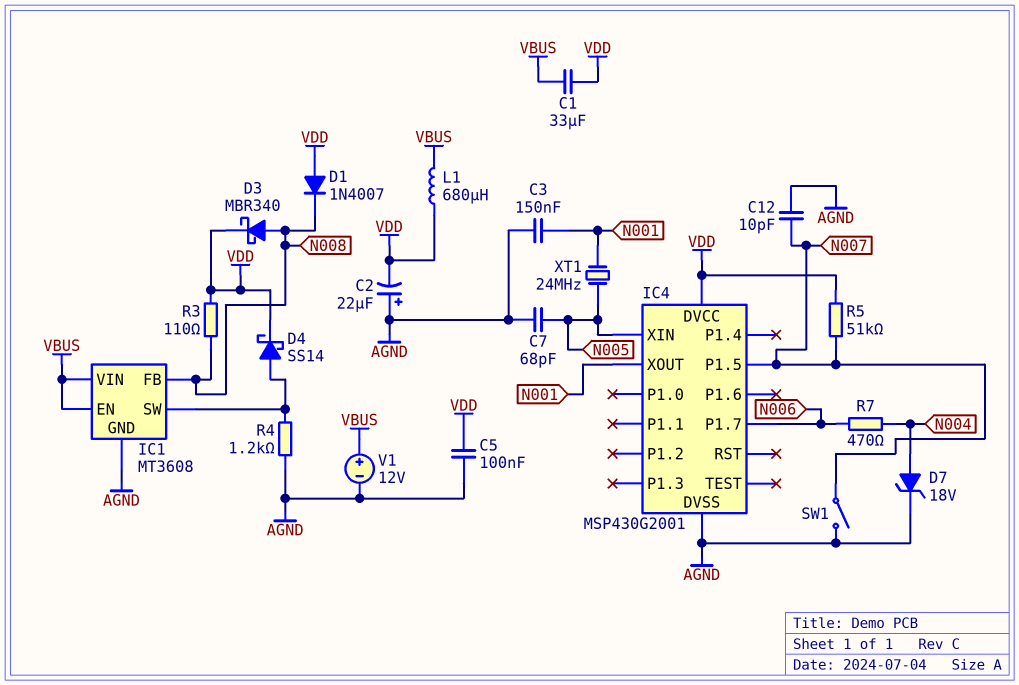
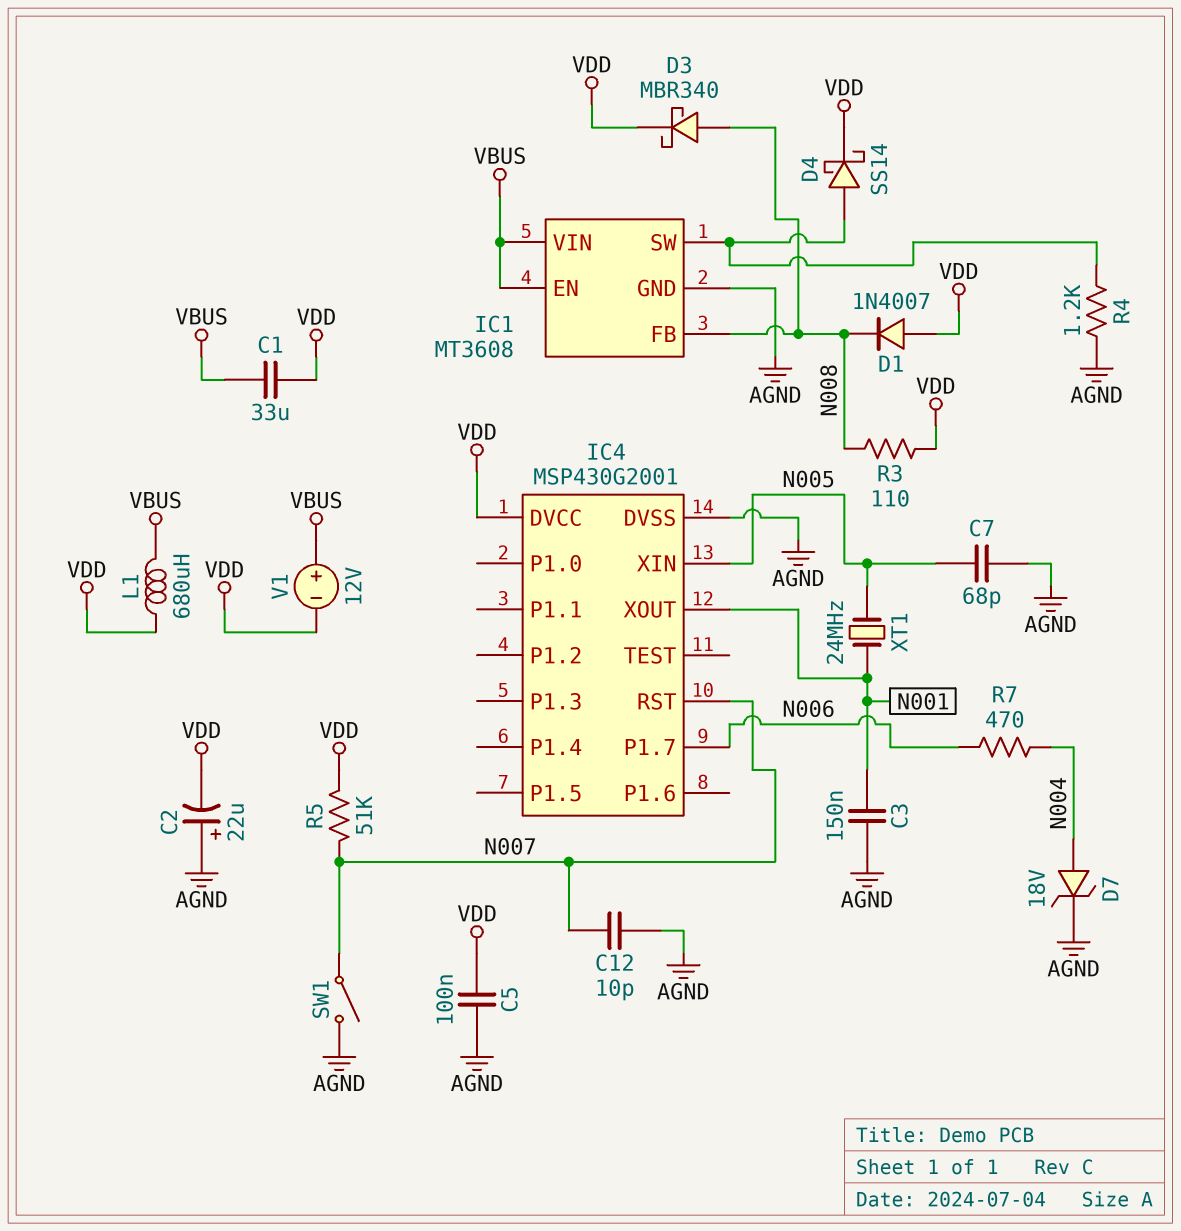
IC4 pin P1.5: N007 -> none
IC4 pin RST: none -> N007
V1: 12V (plus VBUS, minus AGND) -> 12V (plus VBUS, minus VDD)

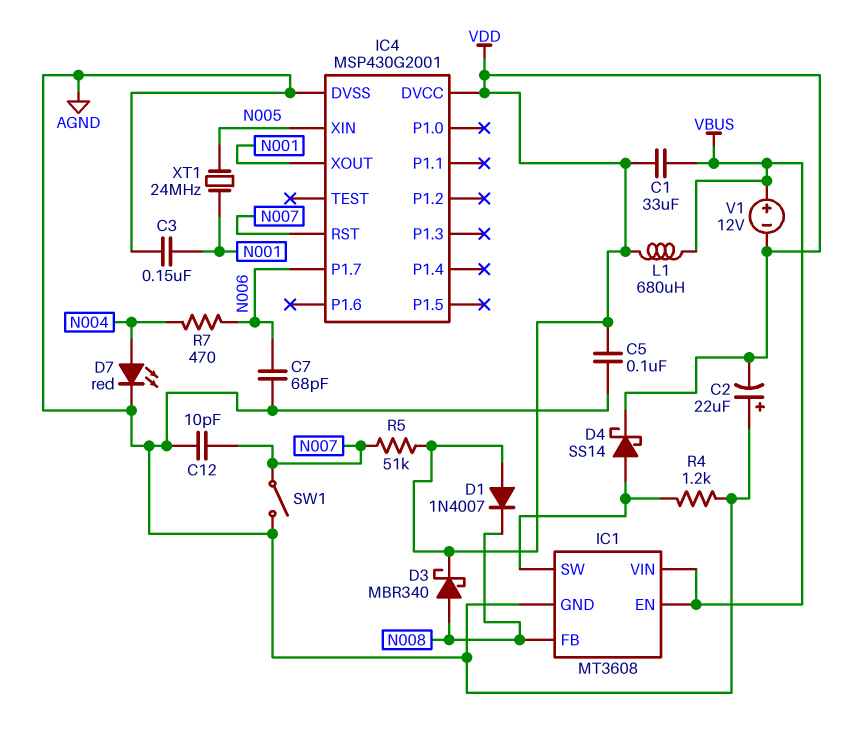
C7: 68pF (AGND, N005) -> 68pF (AGND, N006)
D7: zener 18V (A N004, K AGND) -> LED red (A N004, K AGND)
R3: 110 (N008, VDD) -> none

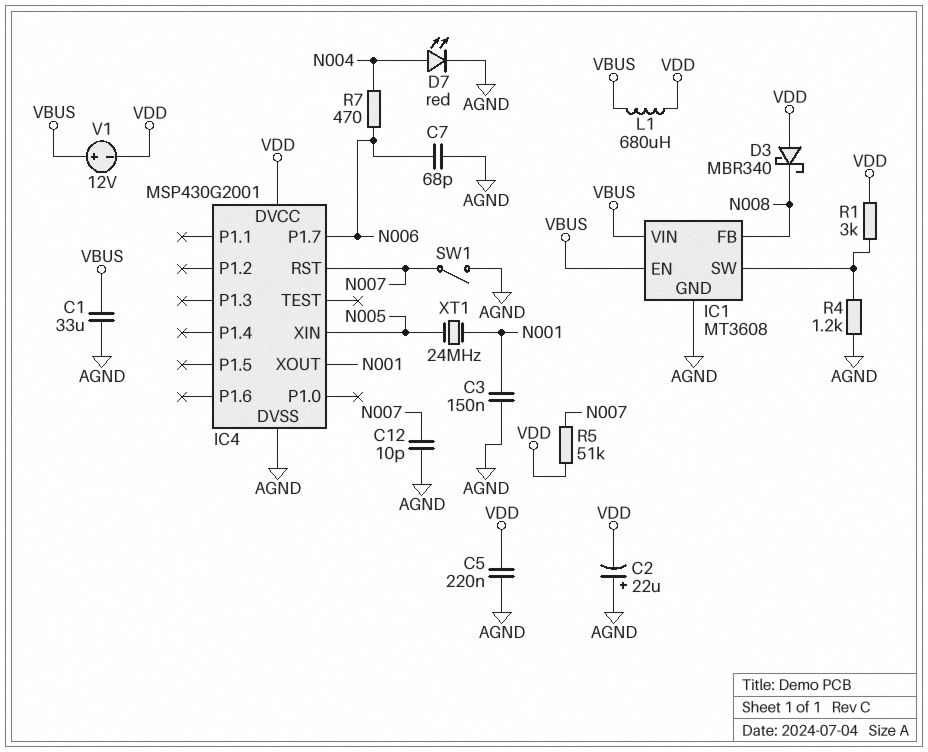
C1: 33uF (VBUS, VDD) -> 33uF (AGND, VBUS)
C5: 100nF (AGND, VDD) -> 220nF (AGND, VDD)
D1: diode 1N4007 (A VDD, K N008) -> none
D3: schottky MBR340 (A N008, K VDD) -> schottky MBR340 (A VDD, K N008)
D4: schottky SS14 (A IC1/SW, K VDD) -> none
R1: none -> 3k (IC1/SW, VDD)

